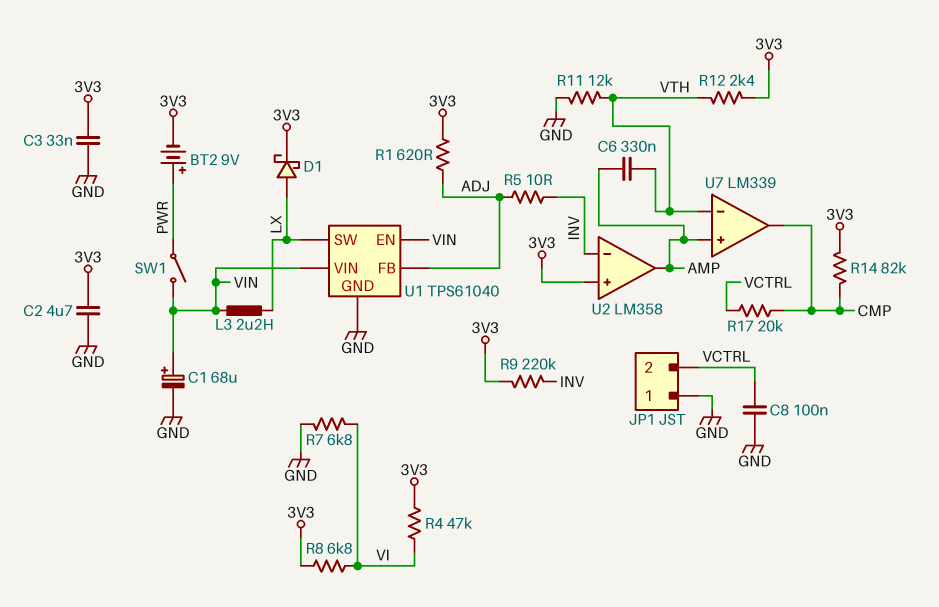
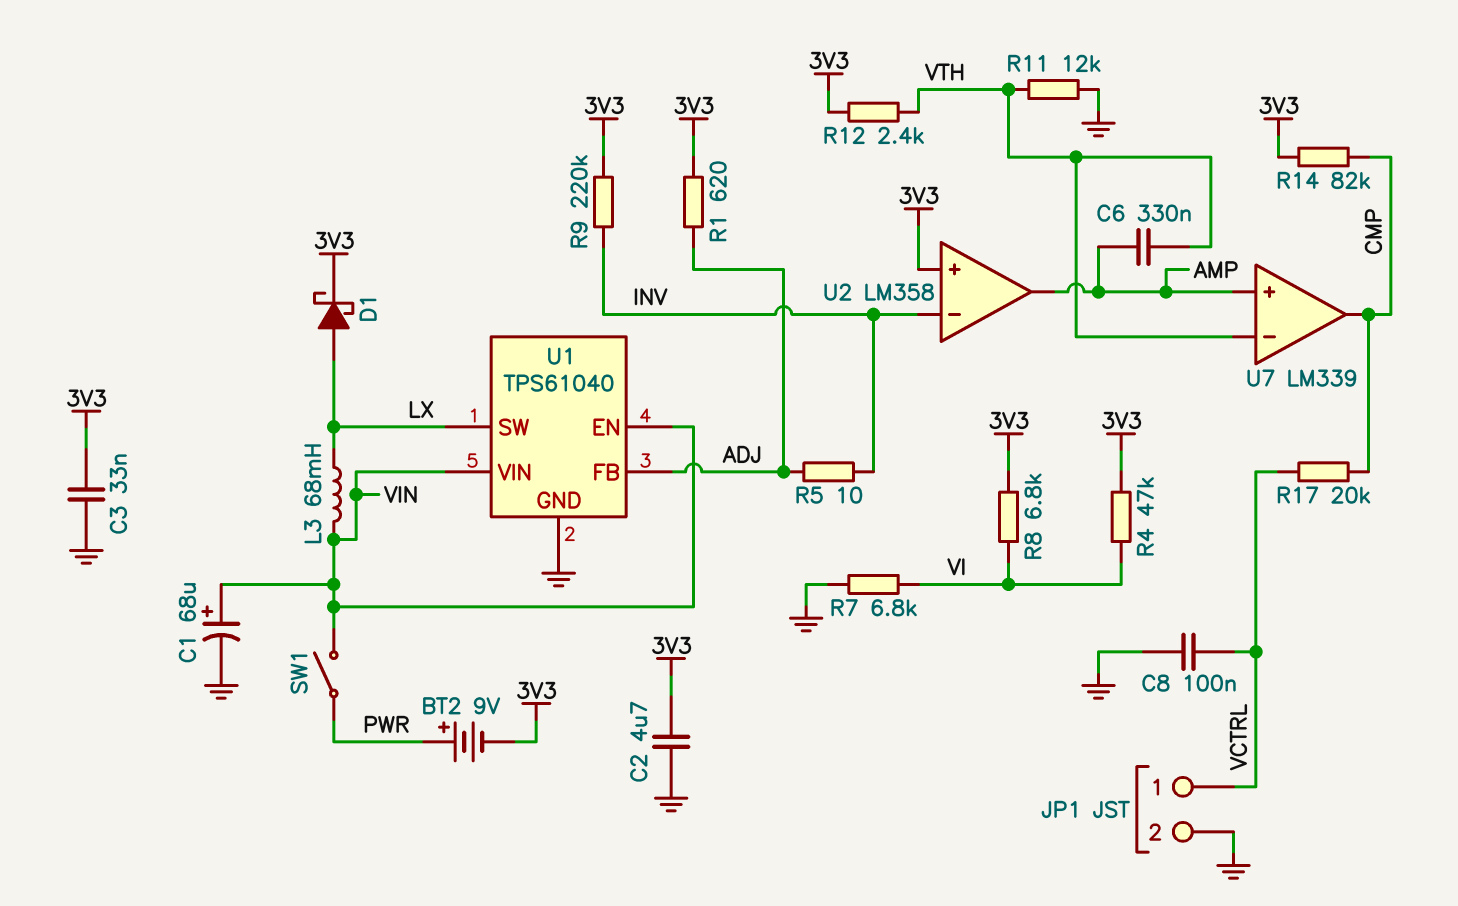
JP1 pin 1: GND -> VCTRL
JP1 pin 2: VCTRL -> GND
L3: 2.2uH (LX, VIN) -> 68mH (LX, VIN)

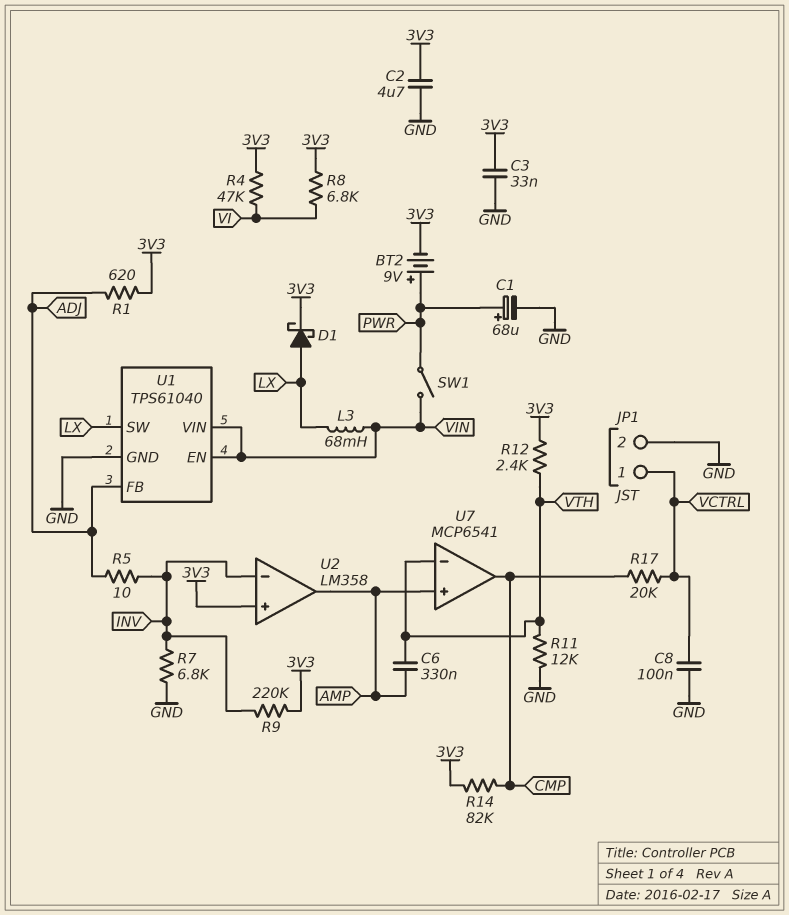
C1: 68uF (plus VIN, minus GND) -> 68uF (plus PWR, minus GND)
R7: 6.8k (GND, VI) -> 6.8k (GND, INV)
U7: LM339 -> MCP6541

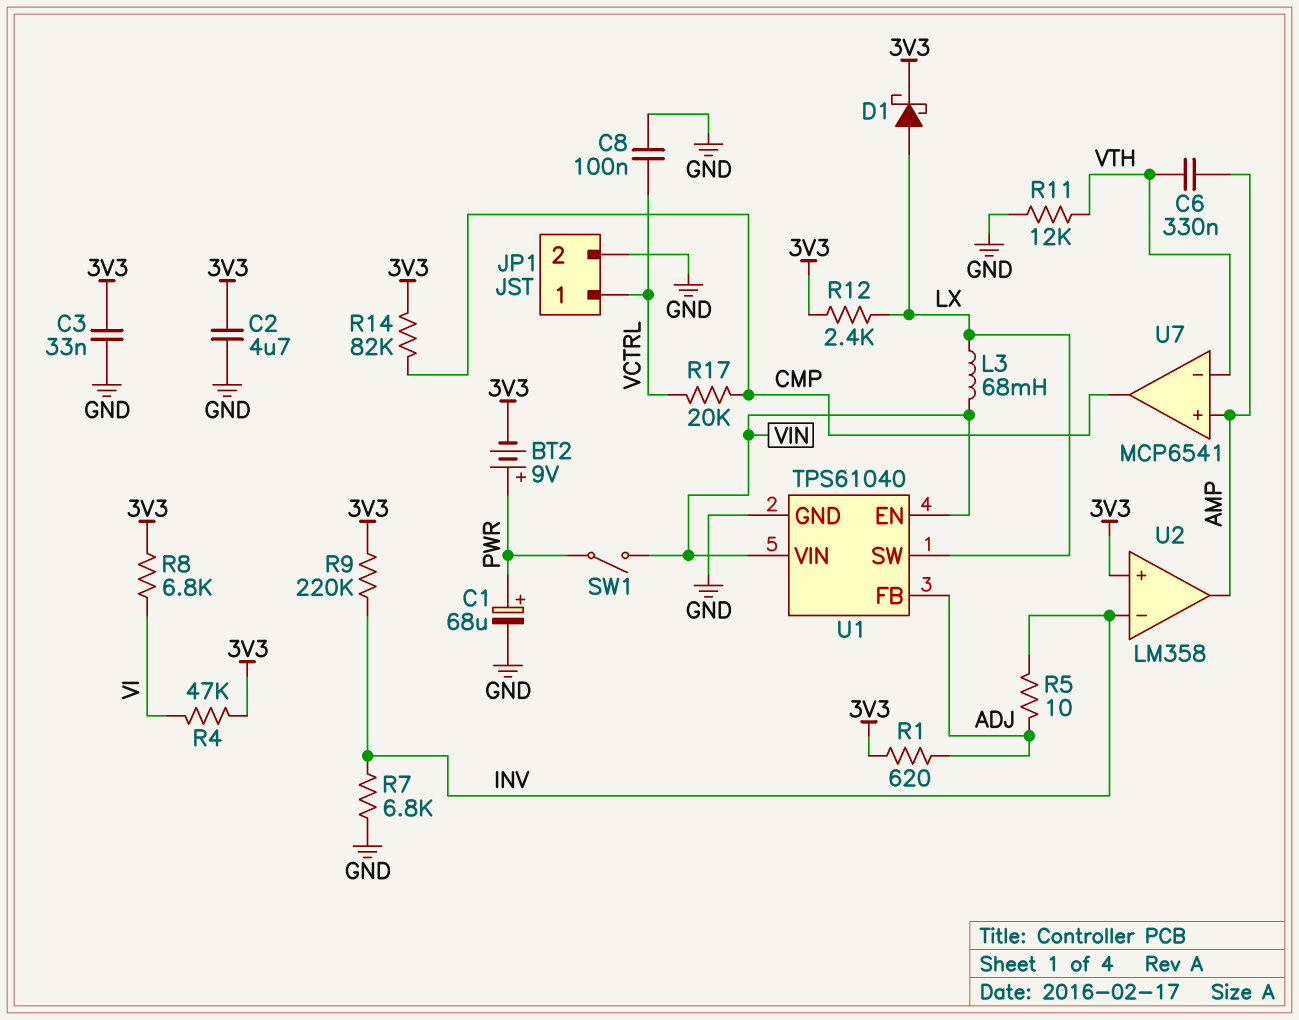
R12: 2.4k (3V3, VTH) -> 2.4k (3V3, LX)

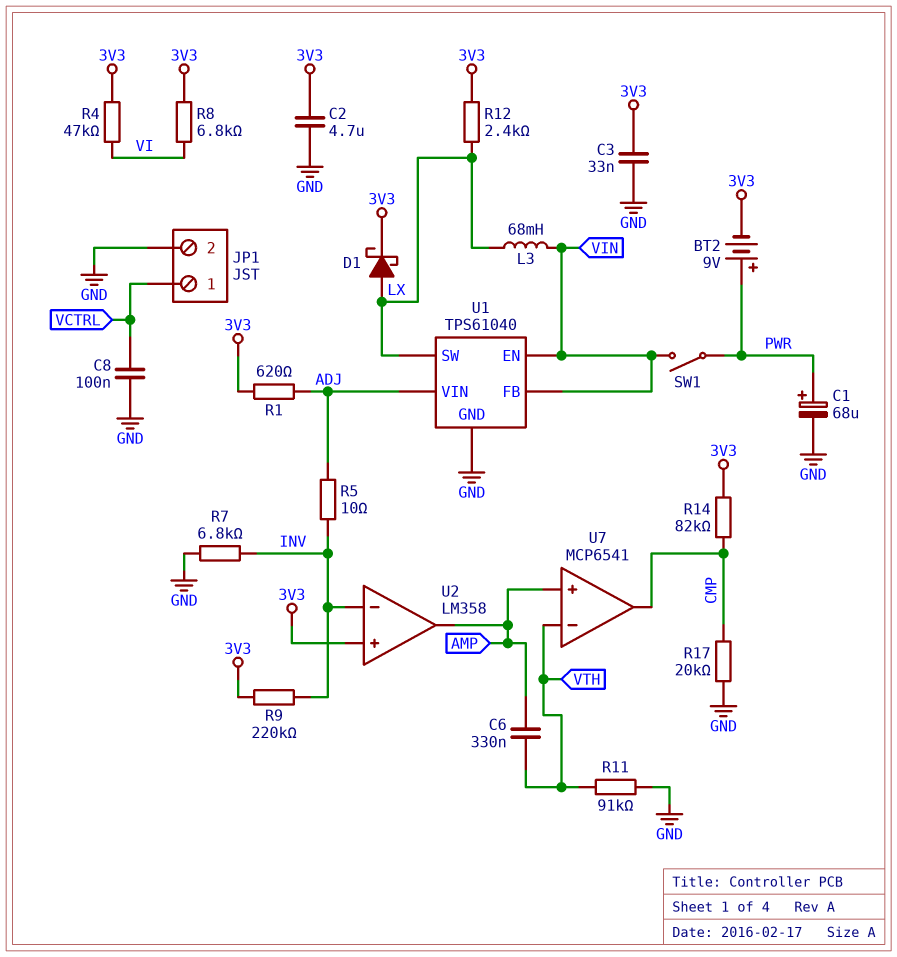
R11: 12k (GND, VTH) -> 91k (GND, VTH)
R17: 20k (CMP, VCTRL) -> 20k (CMP, GND)
U1 pin FB: ADJ -> VIN
U1 pin VIN: VIN -> ADJ

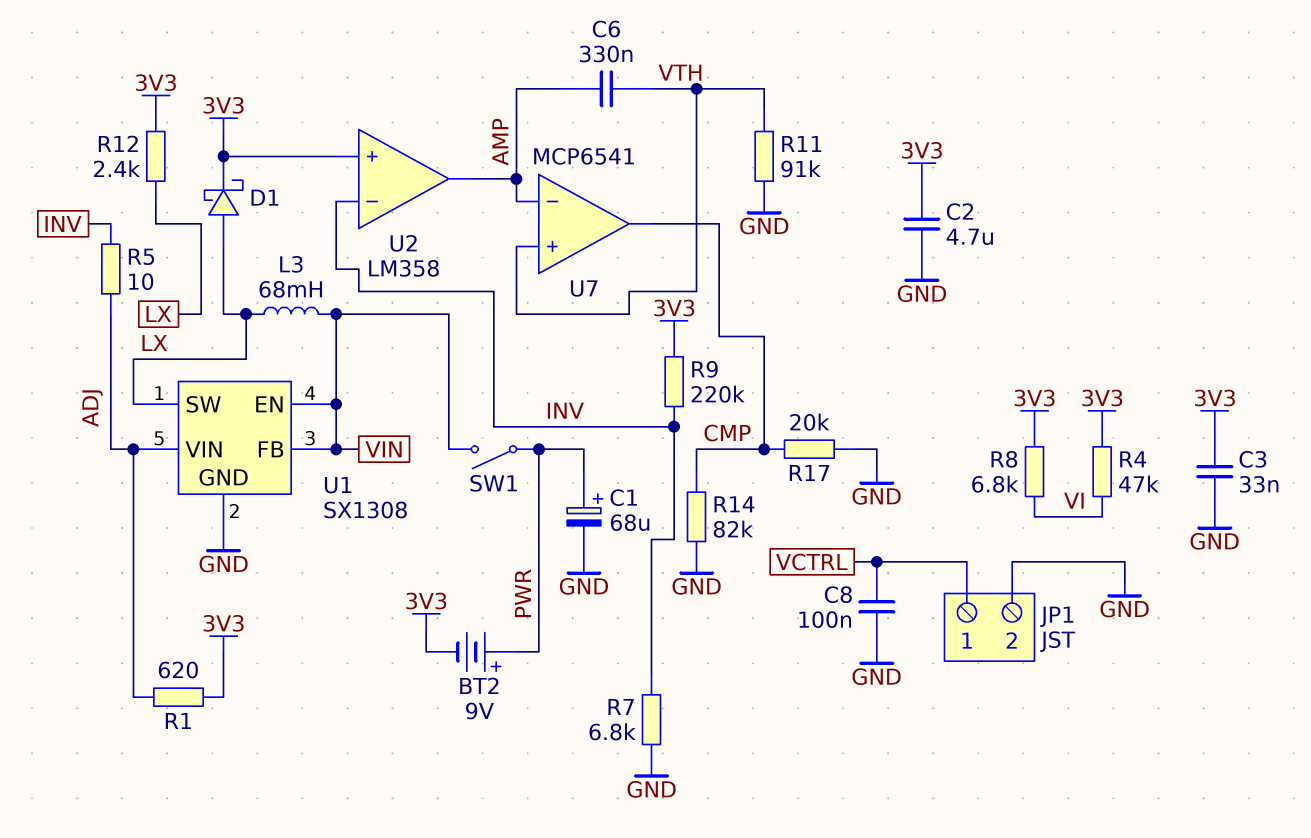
R14: 82k (3V3, CMP) -> 82k (CMP, GND)
U1: TPS61040 -> SX1308
U7 pin in+: AMP -> VTH
U7 pin in-: VTH -> AMP

